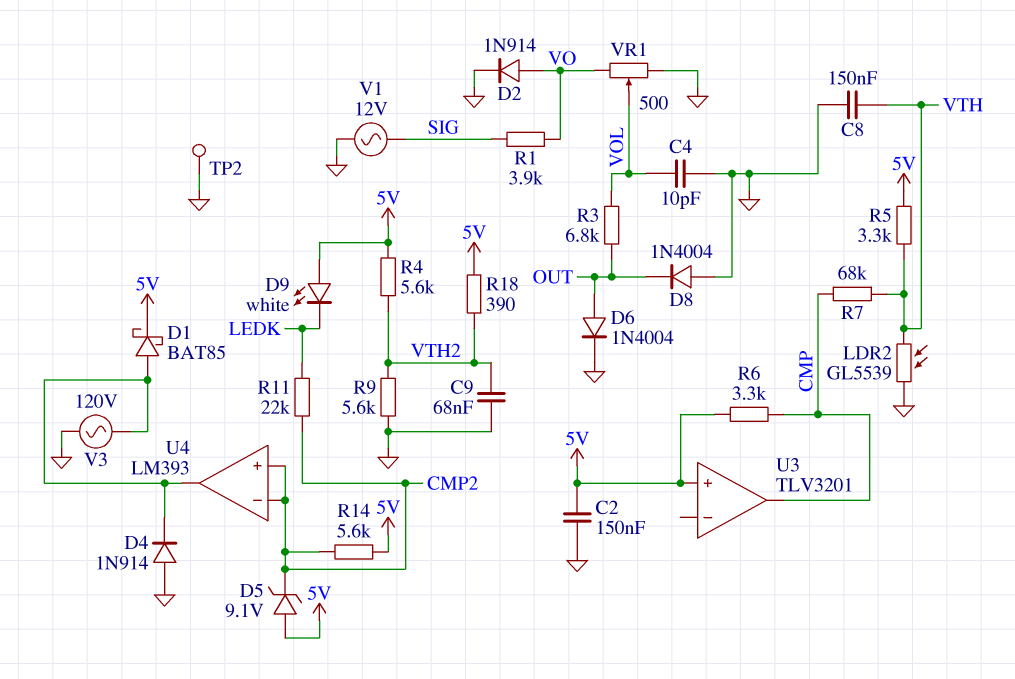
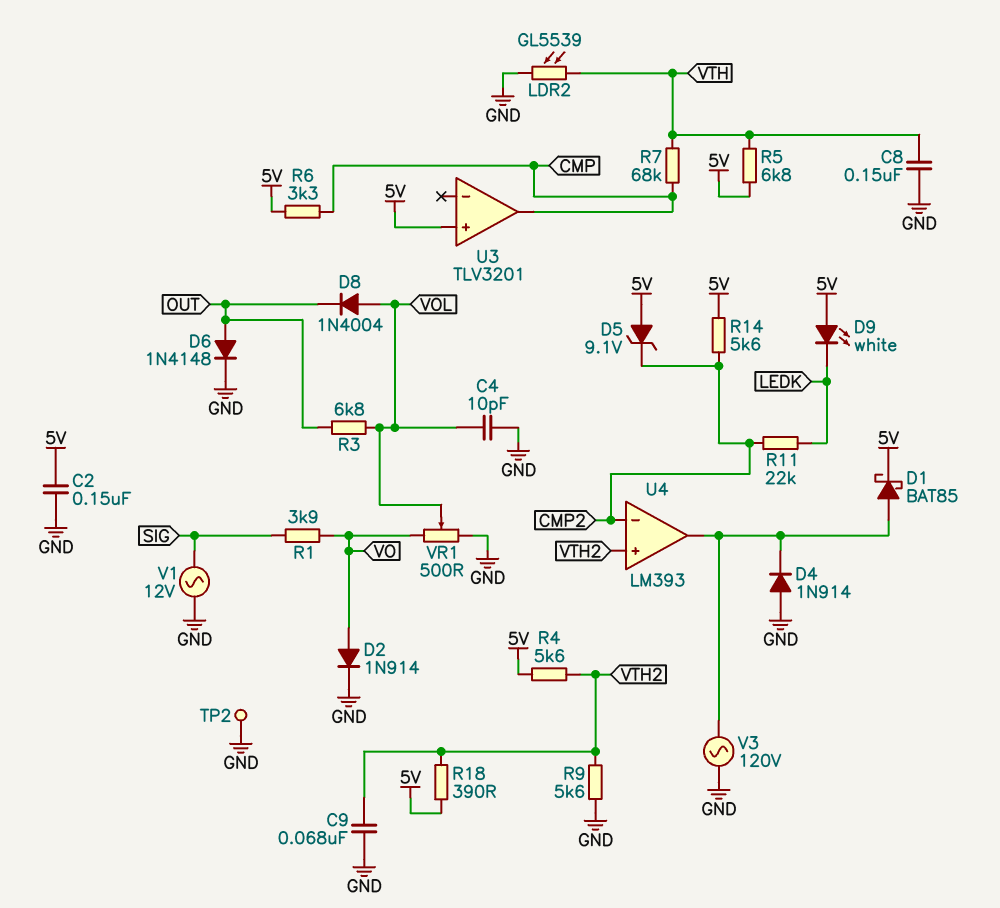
D6: diode 1N4004 (A OUT, K GND) -> diode 1N4148 (A OUT, K GND)
D8: diode 1N4004 (A GND, K OUT) -> diode 1N4004 (A VOL, K OUT)
R5: 3.3k (5V, VTH) -> 6.8k (5V, VTH)
U4 pin in+: CMP2 -> VTH2

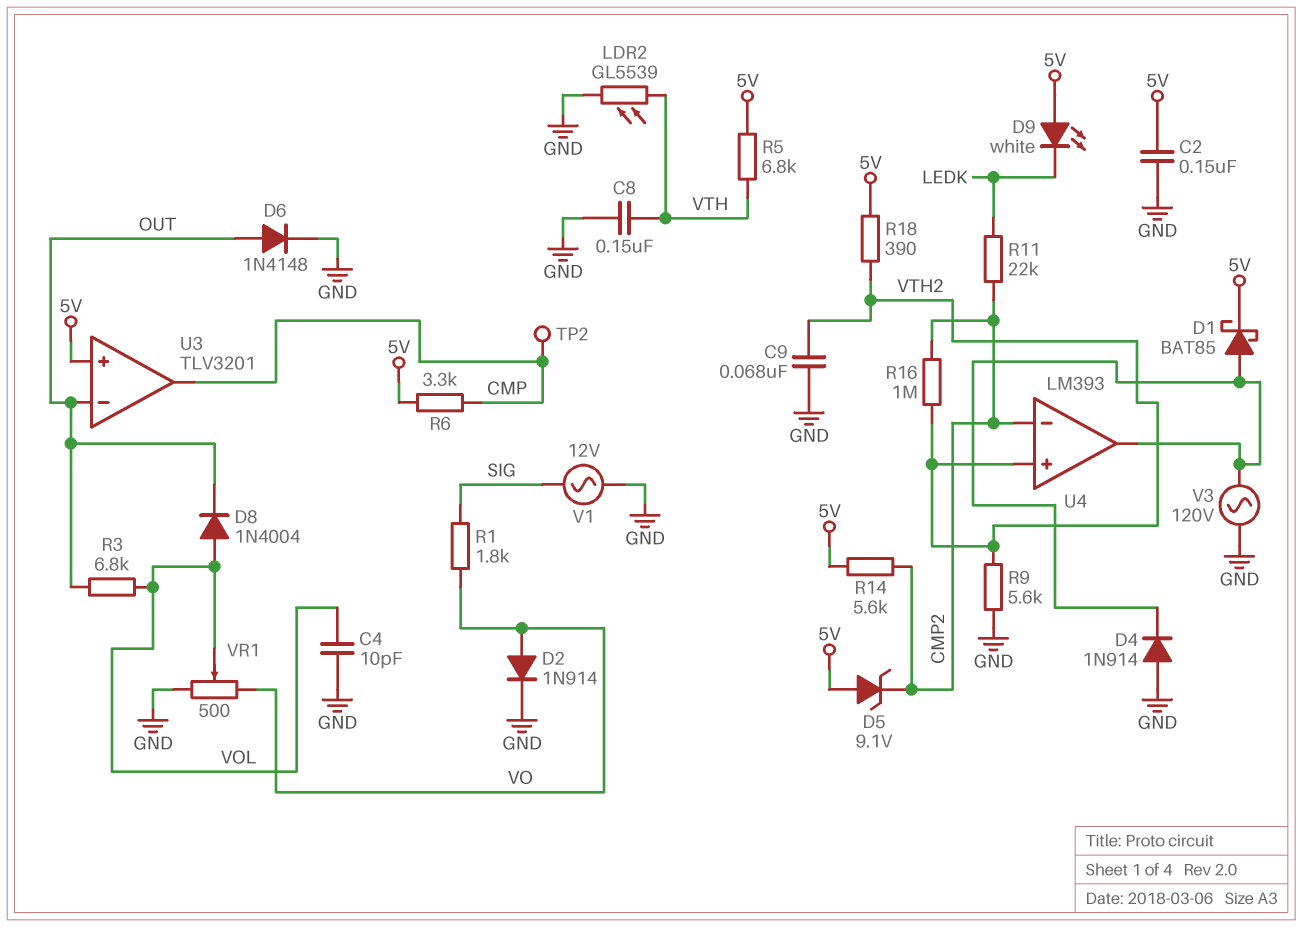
R1: 3.9k (SIG, VO) -> 1.8k (SIG, VO)
R4: 5.6k (5V, VTH2) -> none
R7: 68k (CMP, VTH) -> none
R16: none -> 1M (CMP2, VTH2)
TP2: test point (GND) -> test point (CMP)
U3 pin in-: none -> OUT

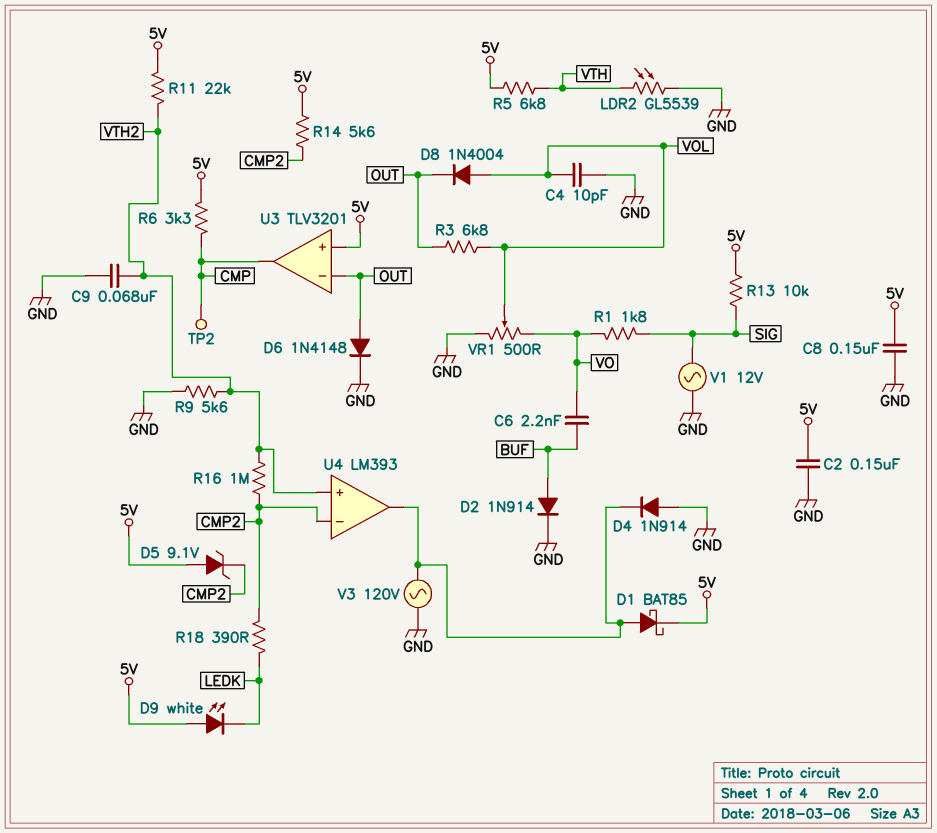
C6: none -> 2.2nF (BUF, VO)
C8: 150nF (GND, VTH) -> 150nF (5V, GND)
D2: diode 1N914 (A VO, K GND) -> diode 1N914 (A BUF, K GND)
R11: 22k (CMP2, LEDK) -> 22k (5V, VTH2)
R13: none -> 10k (5V, SIG)
R18: 390 (5V, VTH2) -> 390 (CMP2, LEDK)

